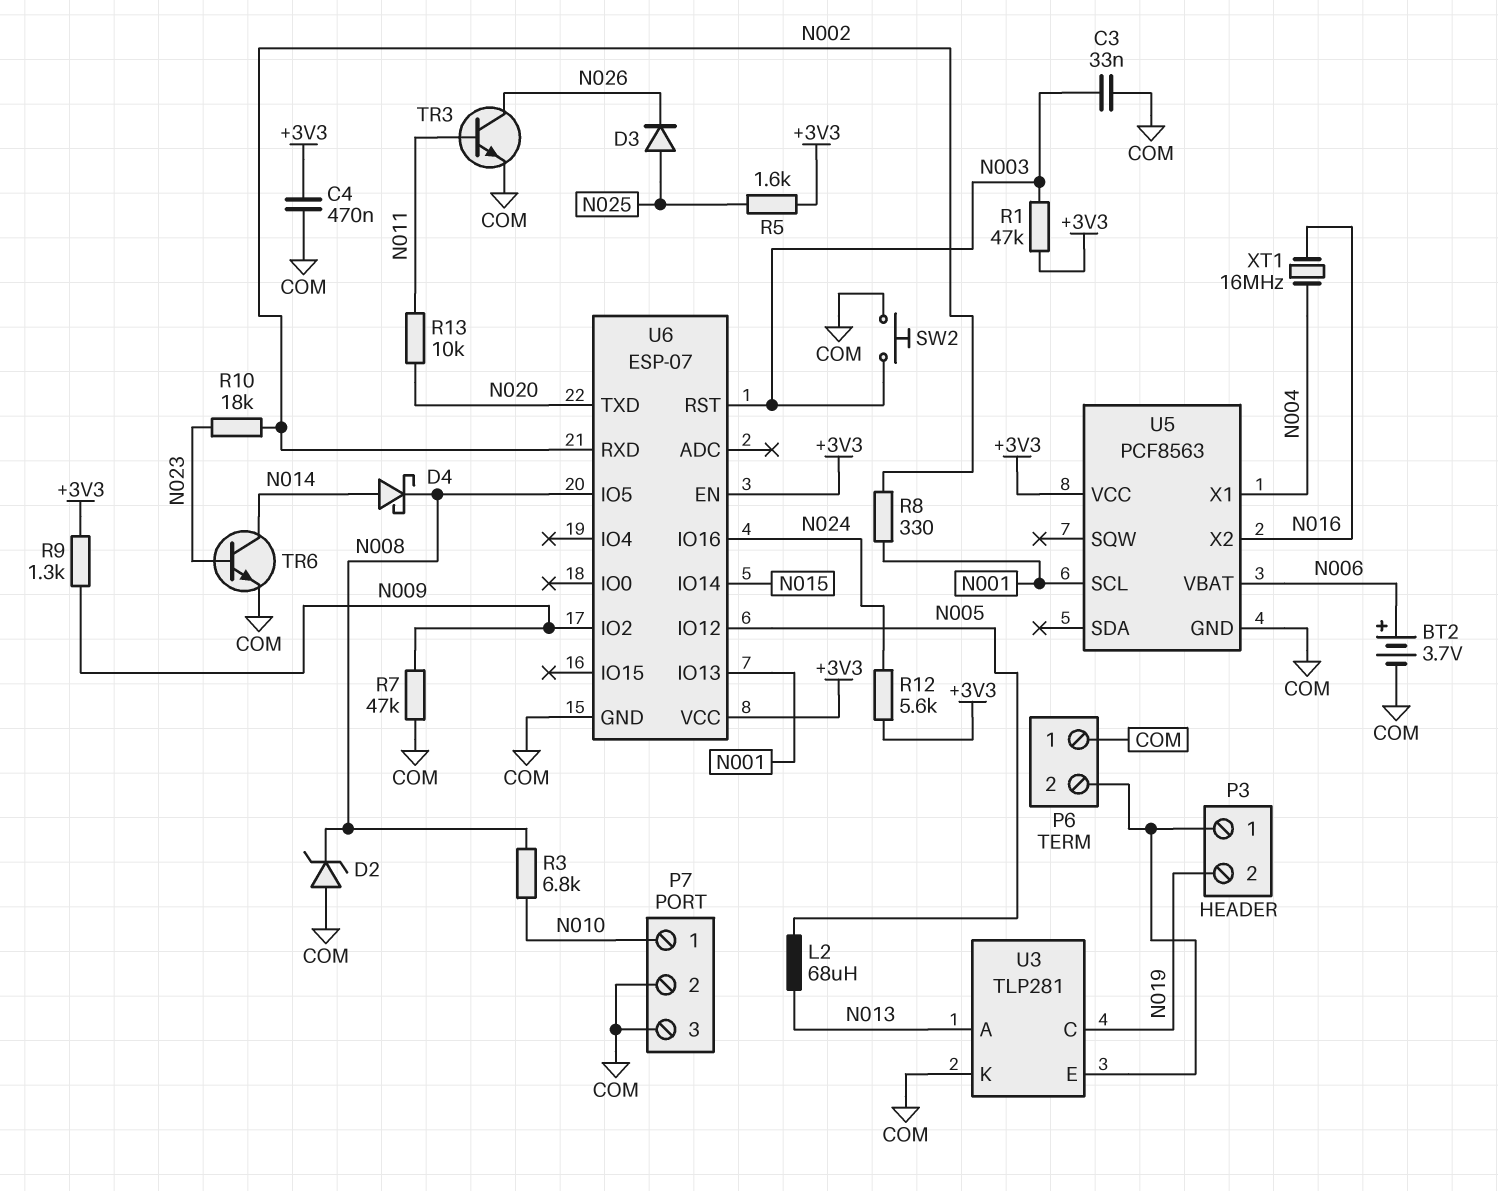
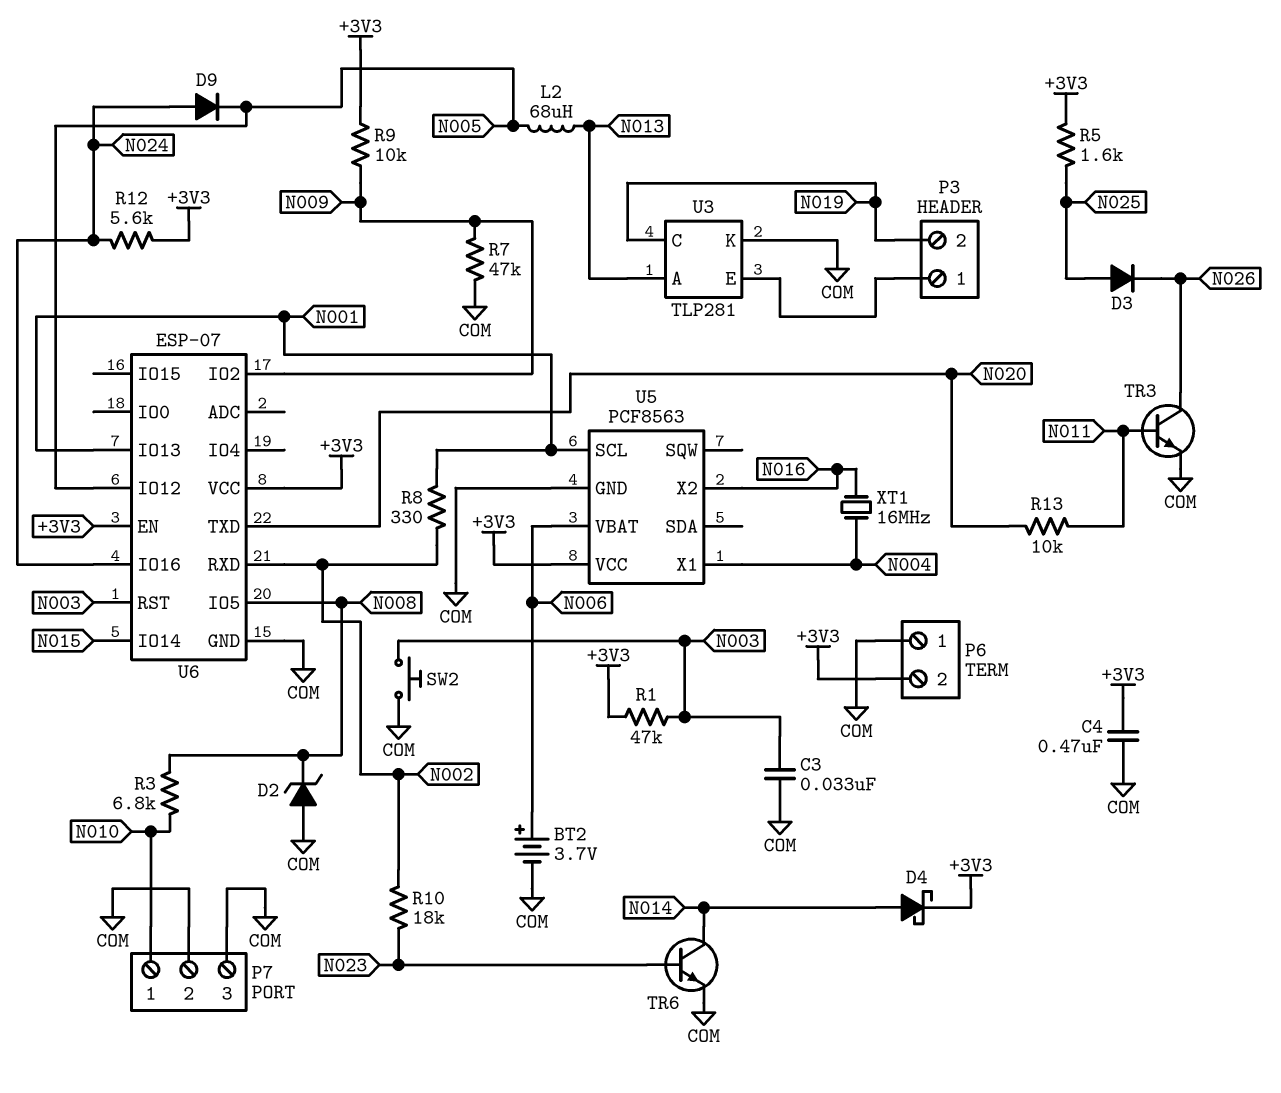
D4: schottky (A N014, K N008) -> schottky (A N014, K +3V3)
D9: none -> diode (A N024, K N005)
P6 pin 2: P3/1 -> +3V3
R9: 1.3k (+3V3, N009) -> 10k (+3V3, N009)

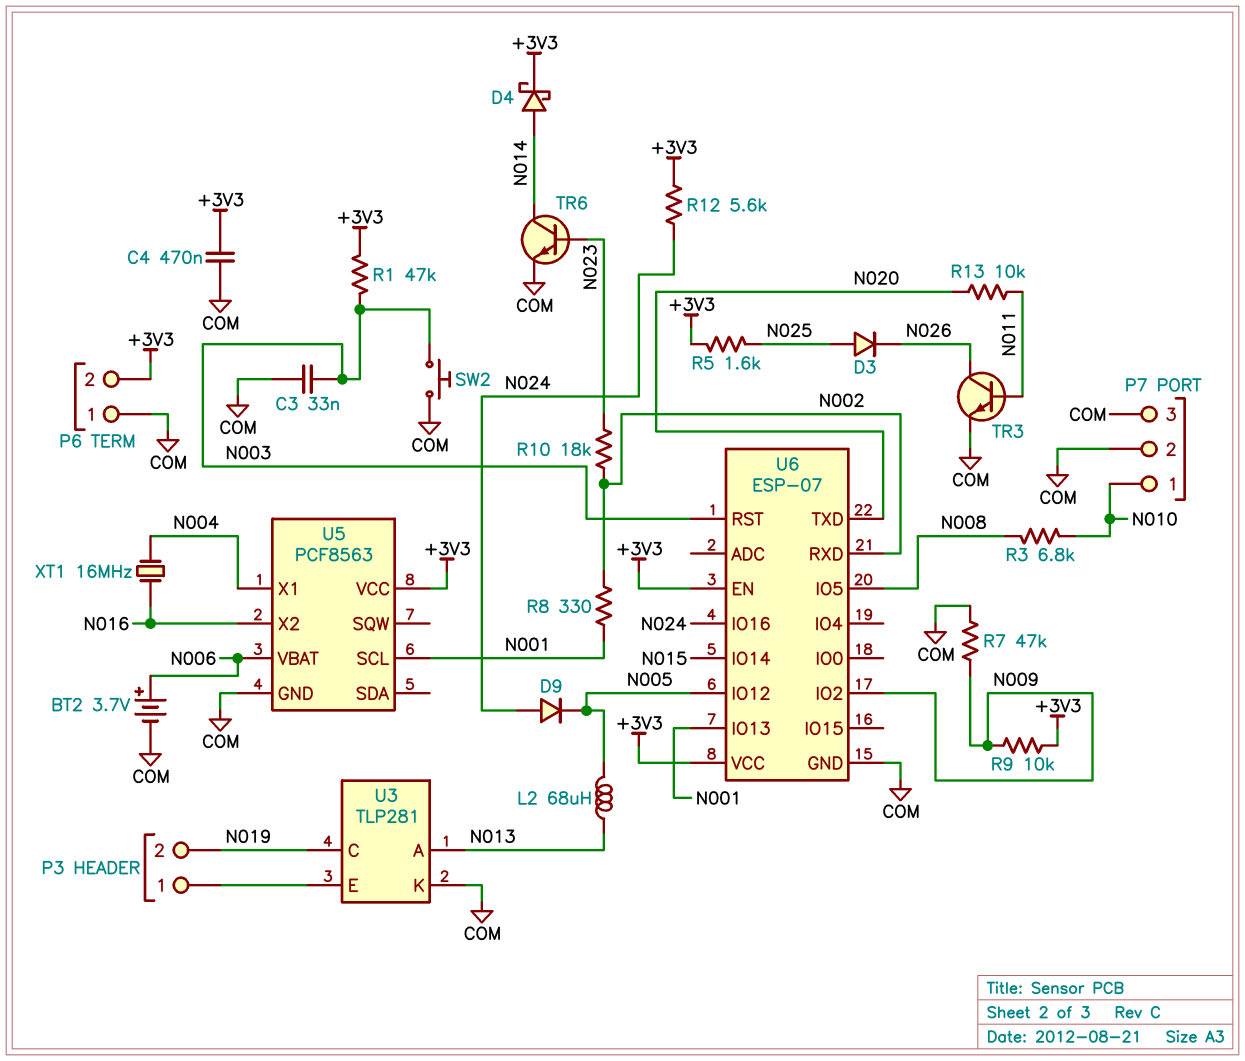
D2: zener (A COM, K N008) -> none

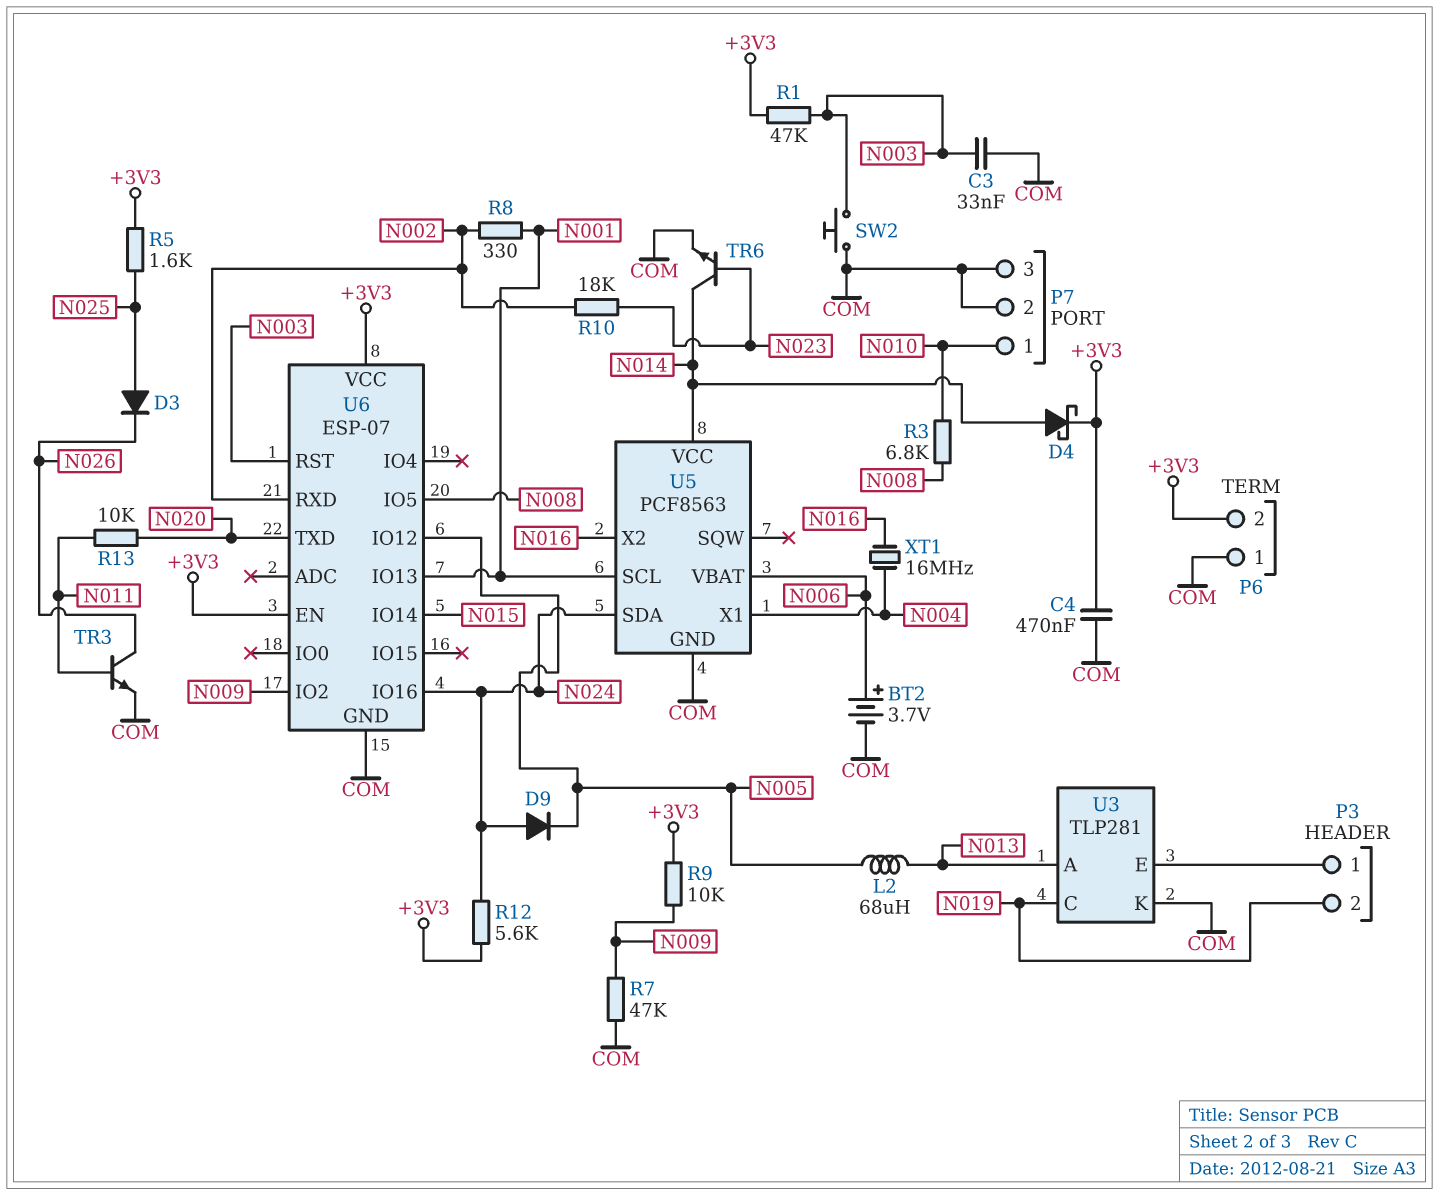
U5 pin SDA: none -> N024
U5 pin VCC: +3V3 -> N014

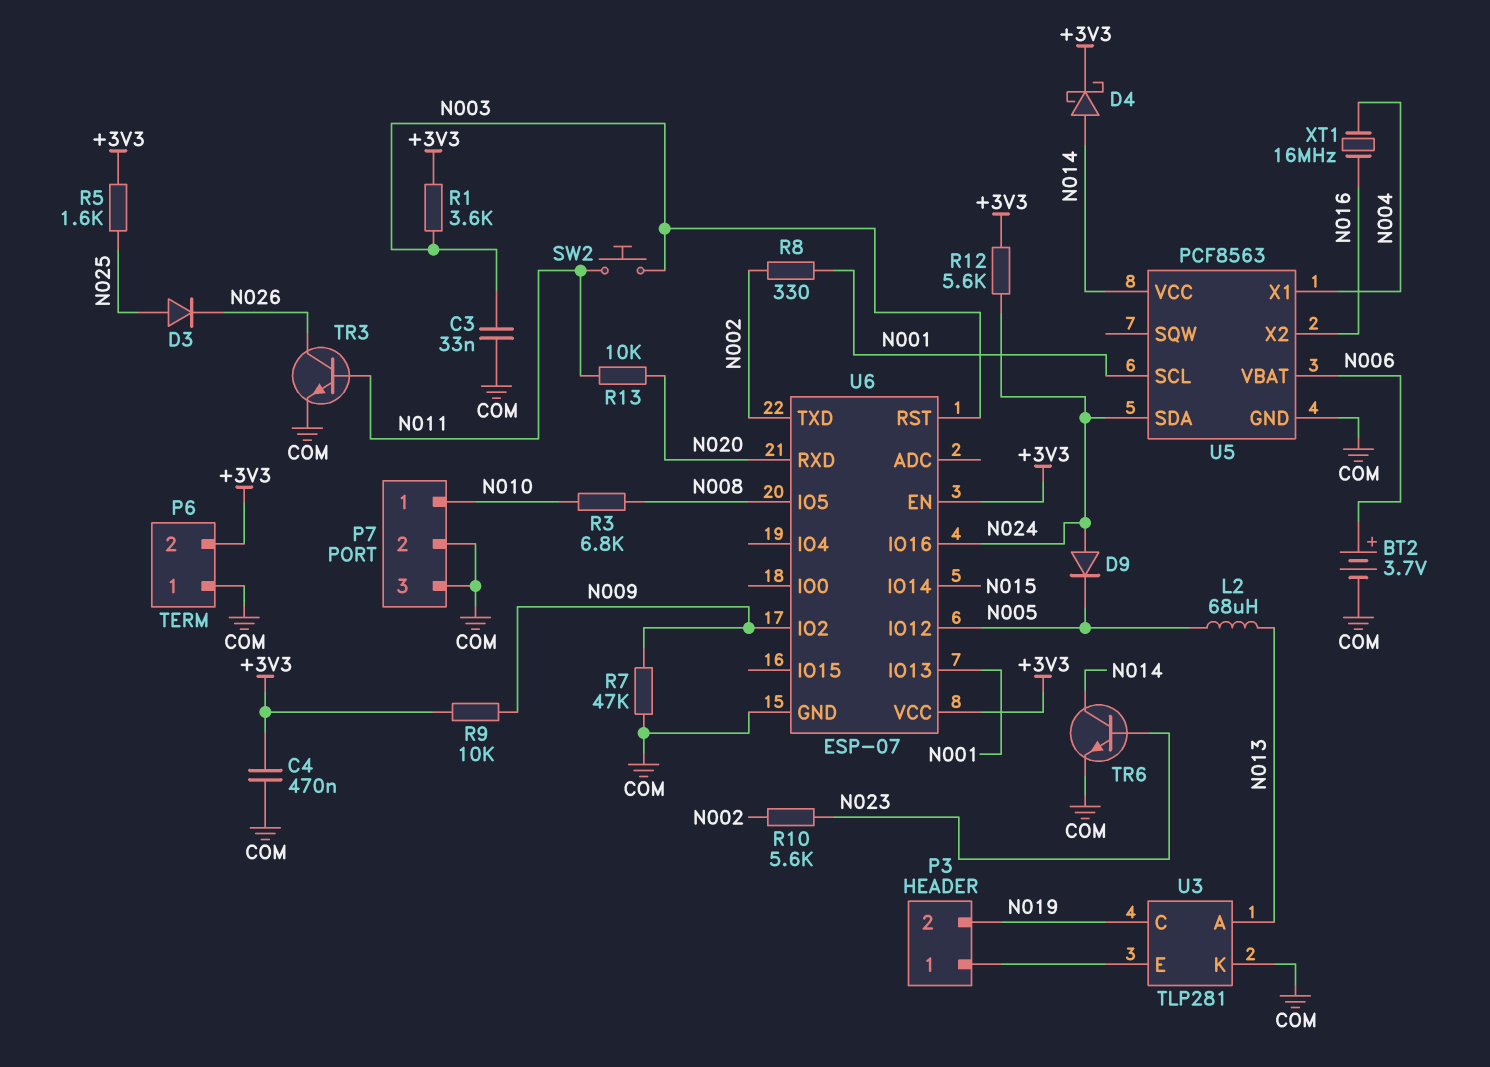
R1: 47k (+3V3, N003) -> 3.6k (+3V3, N003)
R10: 18k (N002, N023) -> 5.6k (N002, N023)
SW2: button (COM, N003) -> button (N003, N011)
U6 pin RXD: N002 -> N020
U6 pin TXD: N020 -> N002

